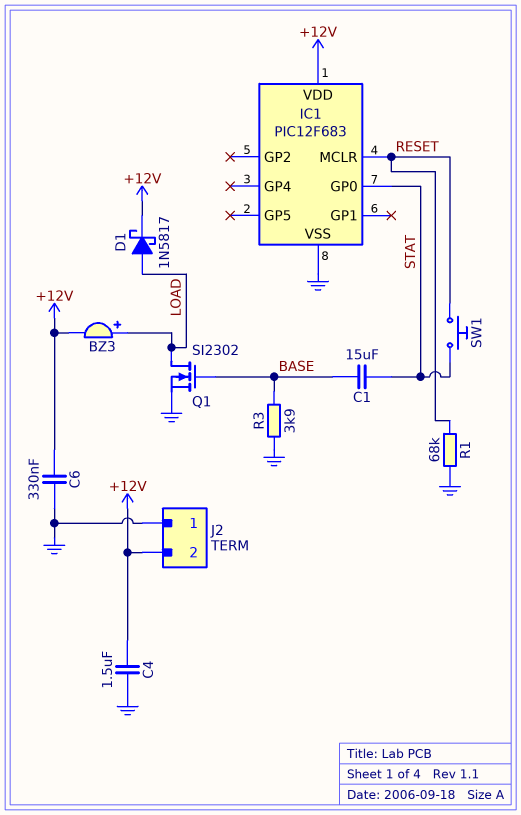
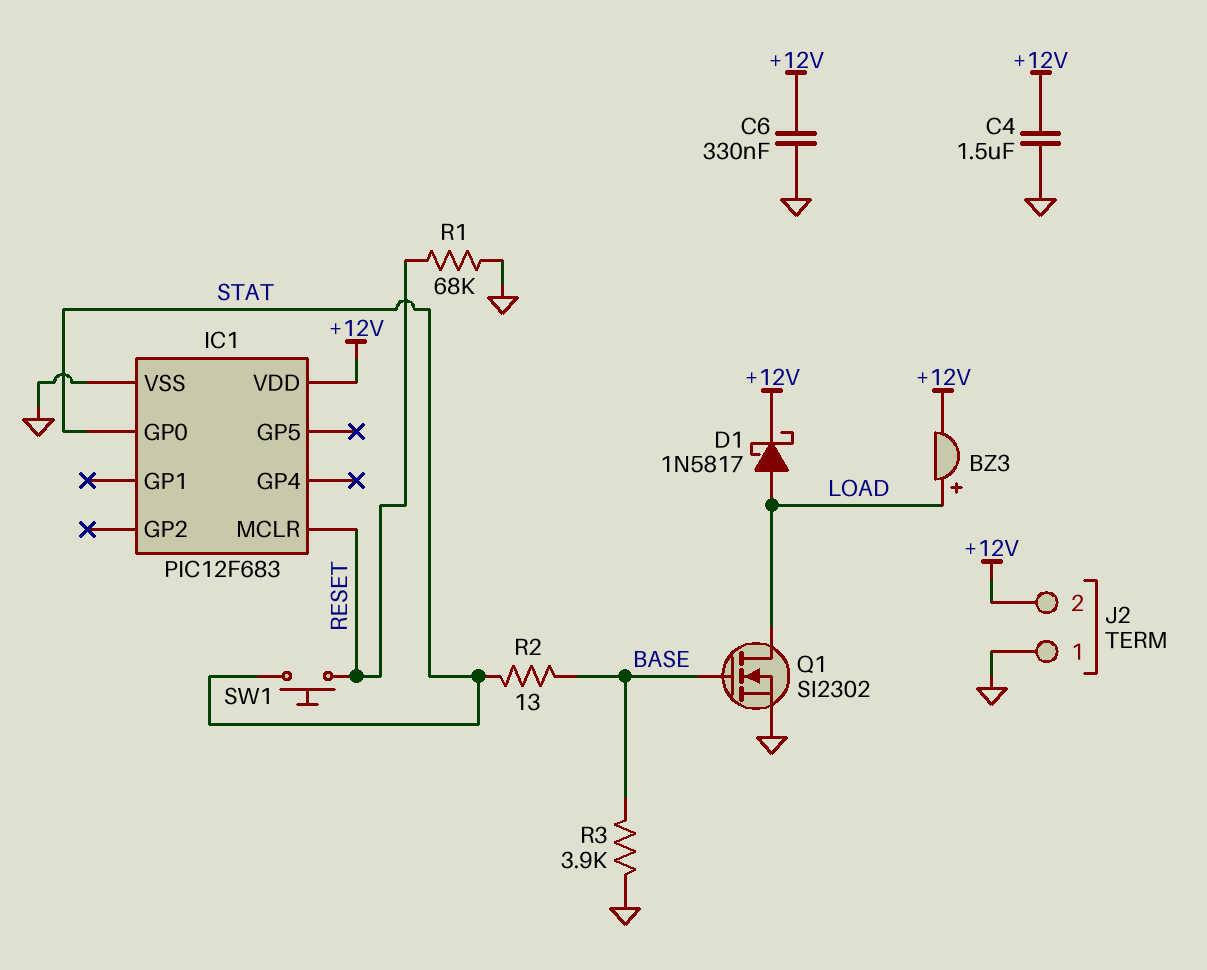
C1: 15uF (BASE, STAT) -> none
R2: none -> 13 (BASE, STAT)

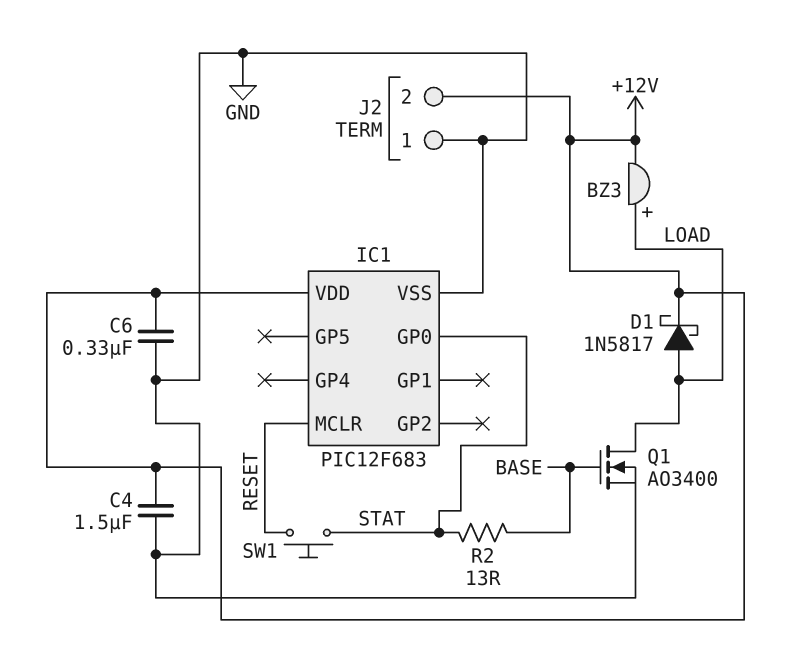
Q1: NMOS SI2302 (G BASE, D LOAD, S GND) -> NMOS AO3400 (G BASE, D LOAD, S GND)
R1: 68k (GND, RESET) -> none
R3: 3.9k (BASE, GND) -> none

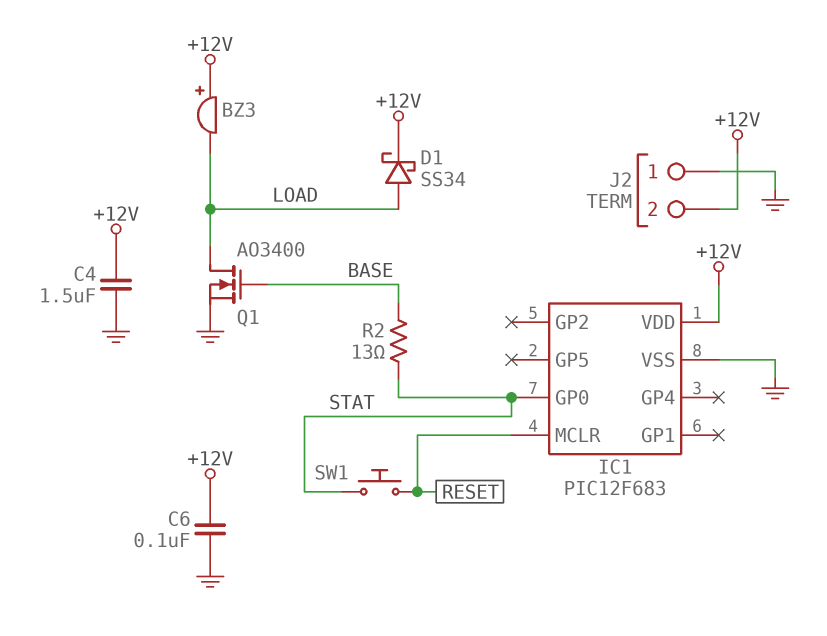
BZ3: buzzer (plus LOAD, minus +12V) -> buzzer (plus +12V, minus LOAD)
C6: 330nF (+12V, GND) -> 100nF (+12V, GND)
D1: schottky 1N5817 (A LOAD, K +12V) -> schottky SS34 (A LOAD, K +12V)

